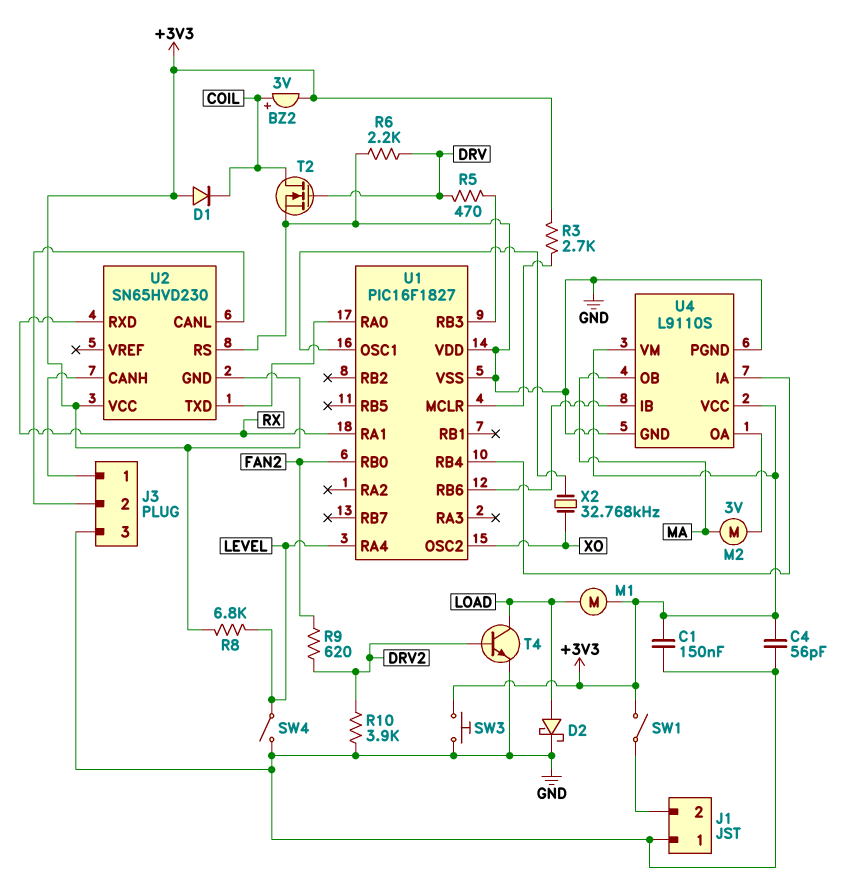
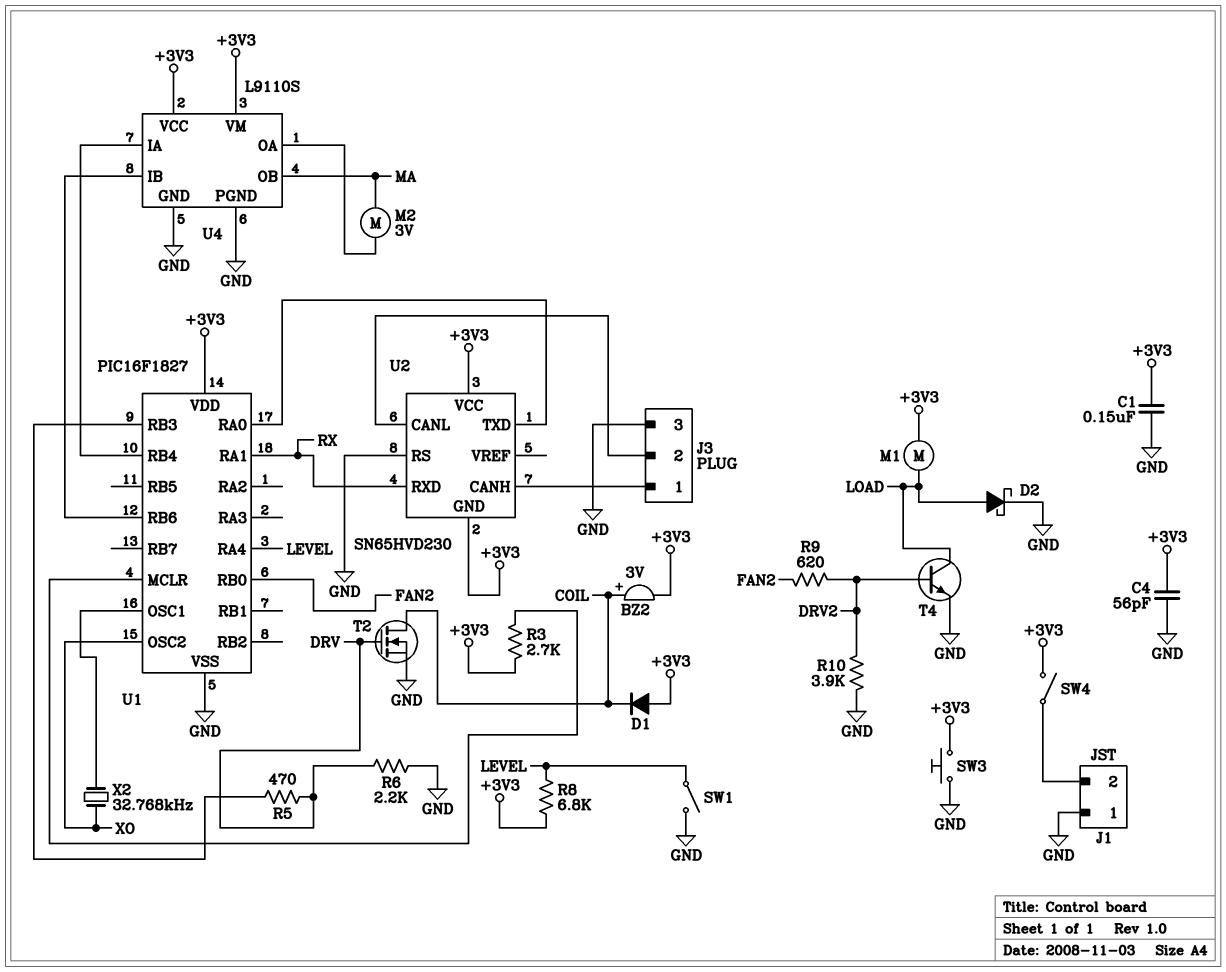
SW1: switch (+3V3, J1/2) -> switch (GND, LEVEL)
SW4: switch (GND, LEVEL) -> switch (+3V3, J1/2)
U1 pin VDD: GND -> +3V3

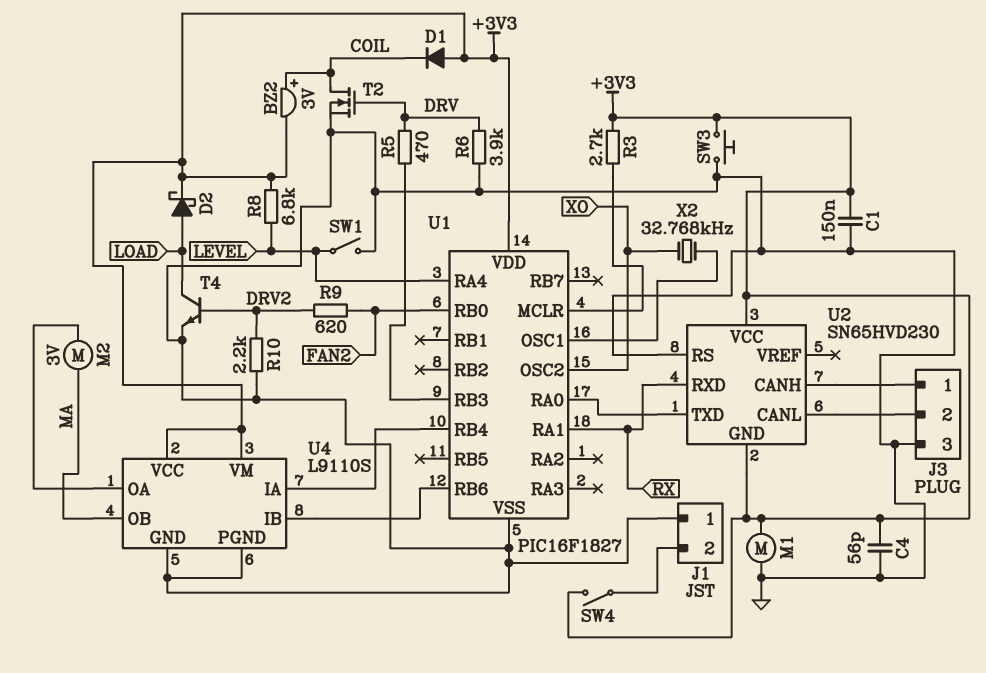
D2: schottky (A LOAD, K GND) -> schottky (A LOAD, K +3V3)
M1: motor (+3V3, LOAD) -> motor (+3V3, GND)
R6: 2.2k (DRV, GND) -> 3.9k (DRV, GND)
R10: 3.9k (DRV2, GND) -> 2.2k (DRV2, GND)

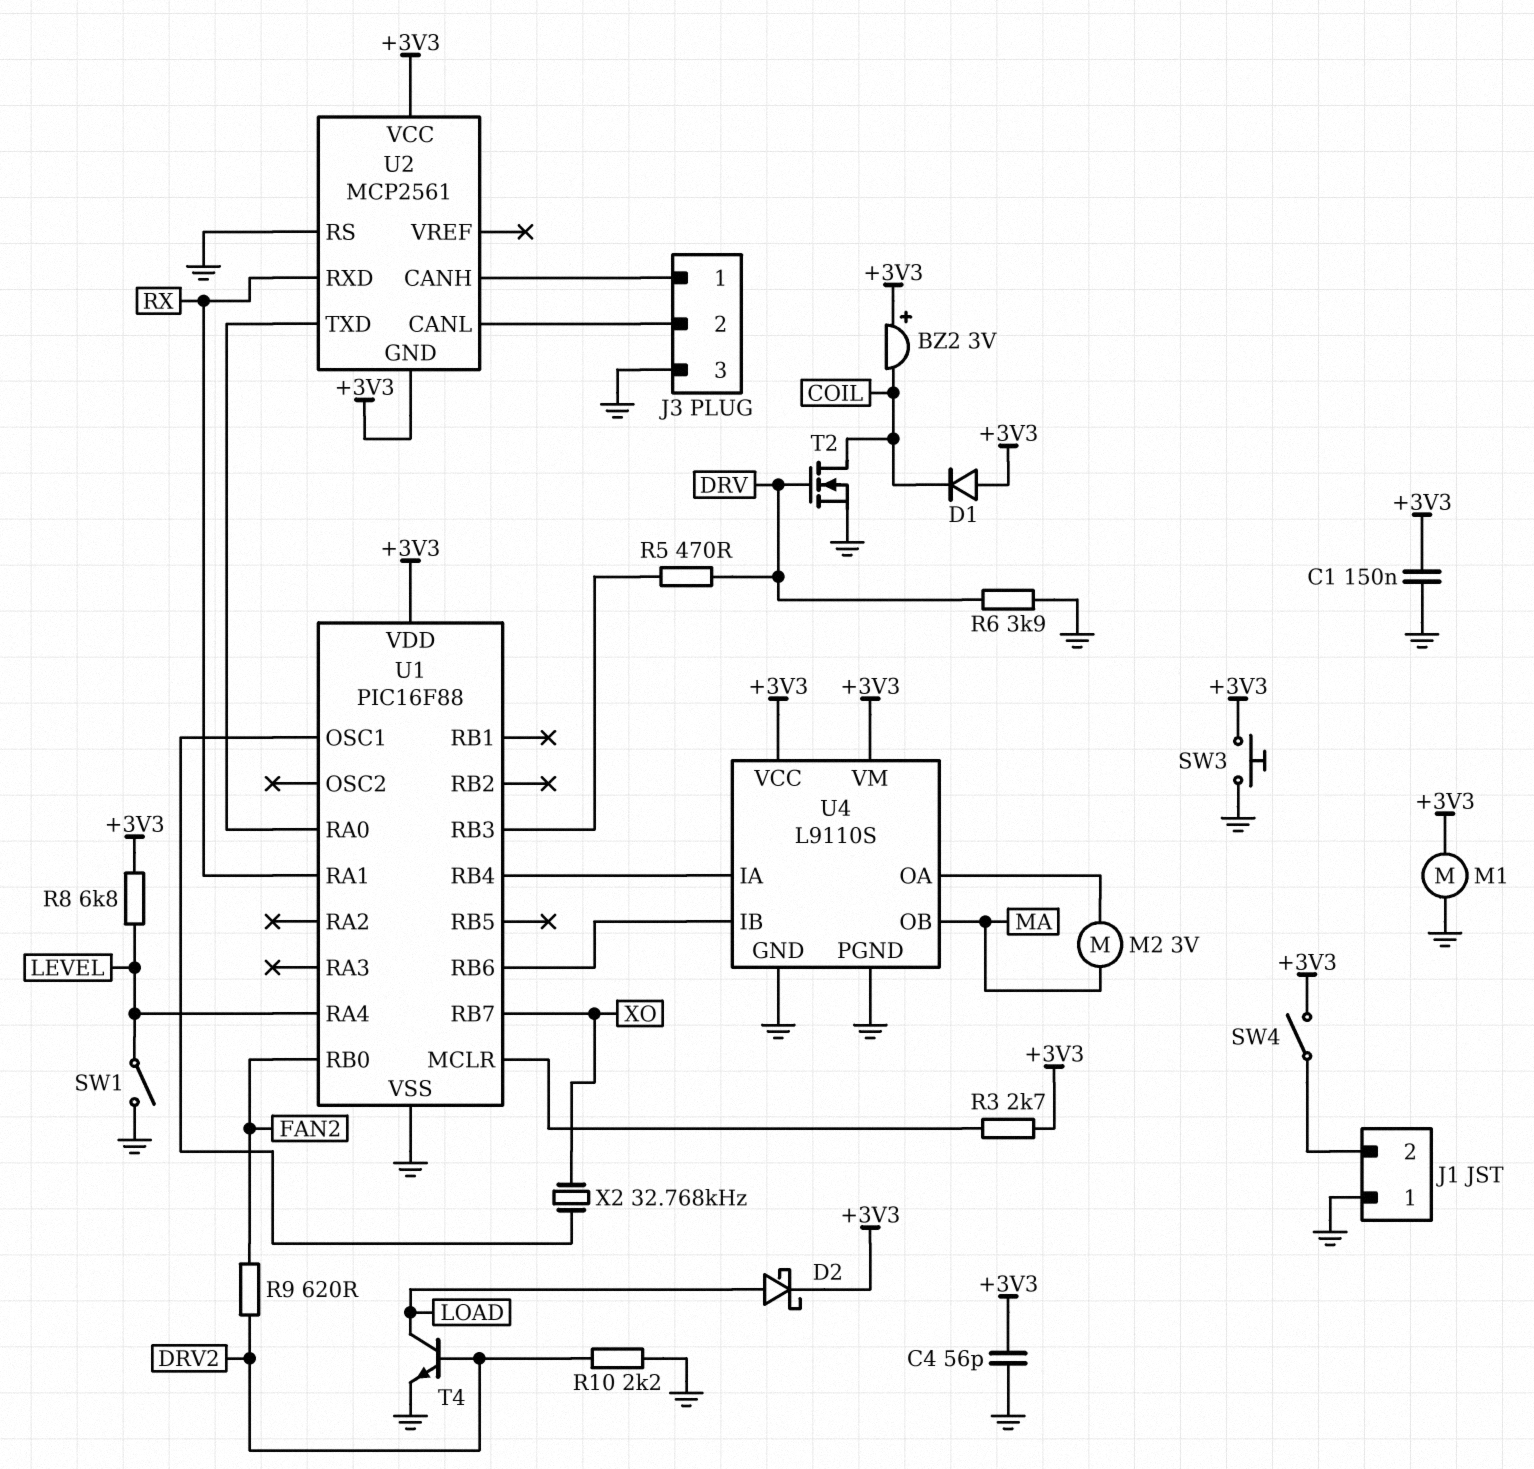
BZ2: buzzer 3V (plus COIL, minus +3V3) -> buzzer 3V (plus +3V3, minus COIL)
U1: PIC16F1827 -> PIC16F88
U1 pin OSC2: XO -> none
U1 pin RB7: none -> XO
U2: SN65HVD230 -> MCP2561

